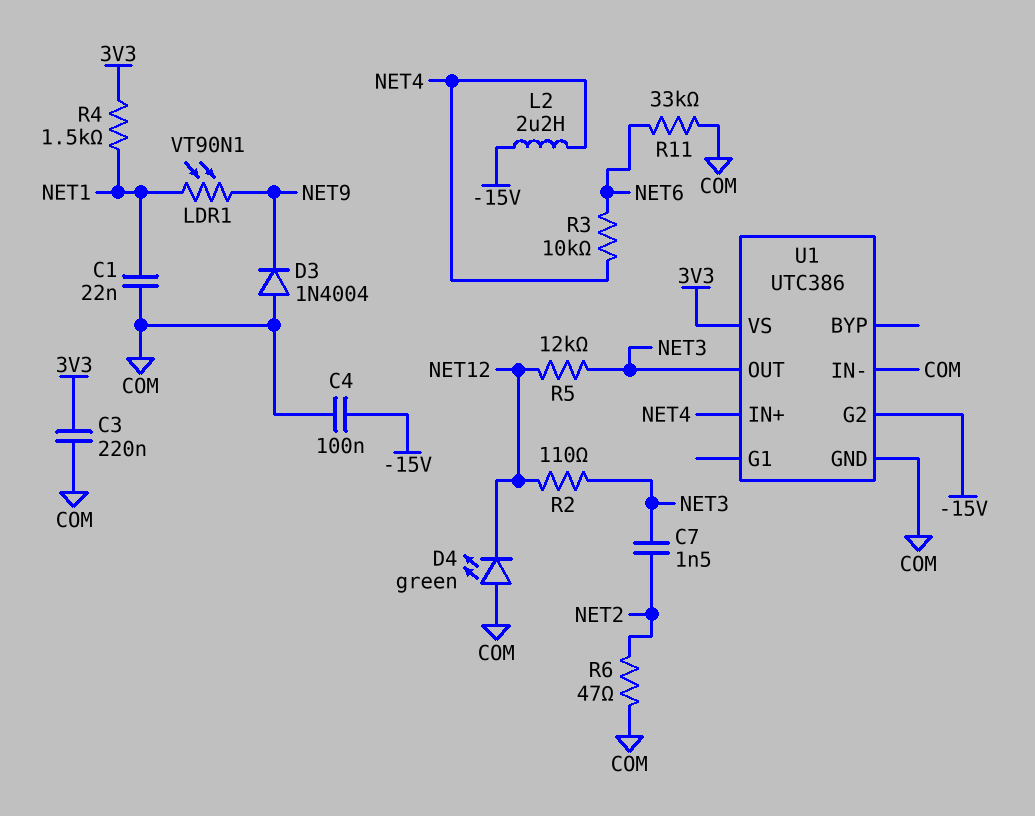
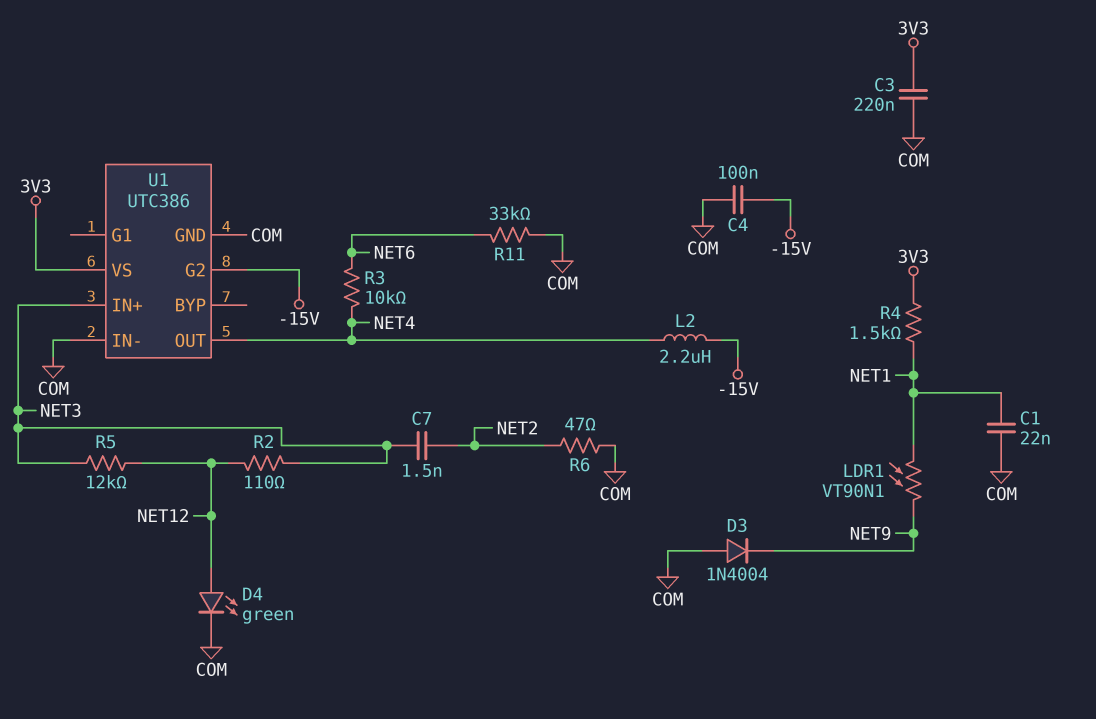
D4: LED green (A COM, K NET12) -> LED green (A NET12, K COM)
U1 pin IN+: NET4 -> NET3
U1 pin OUT: NET3 -> NET4

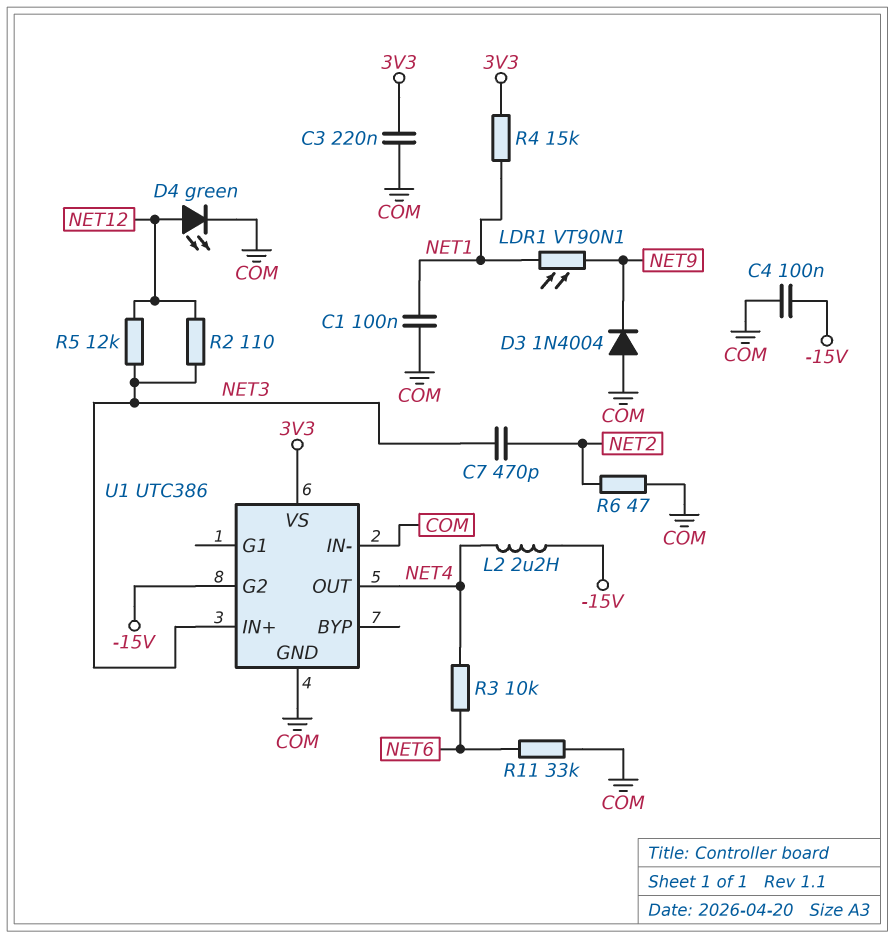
C1: 22nF (COM, NET1) -> 100nF (COM, NET1)
C7: 1.5nF (NET2, NET3) -> 470pF (NET2, NET3)
R4: 1.5k (3V3, NET1) -> 15k (3V3, NET1)

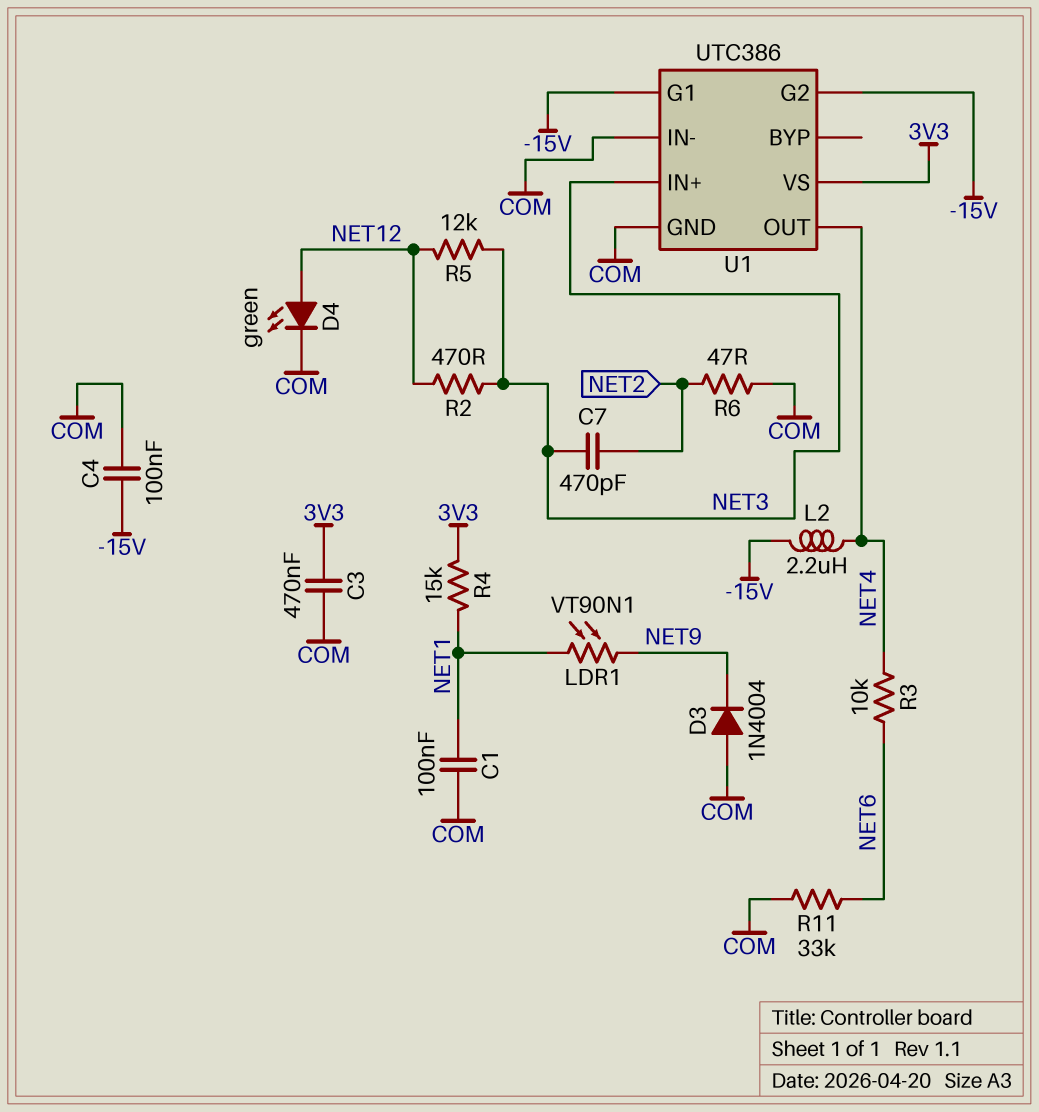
C3: 220nF (3V3, COM) -> 470nF (3V3, COM)
R2: 110 (NET3, NET12) -> 470 (NET3, NET12)
U1 pin G1: none -> -15V

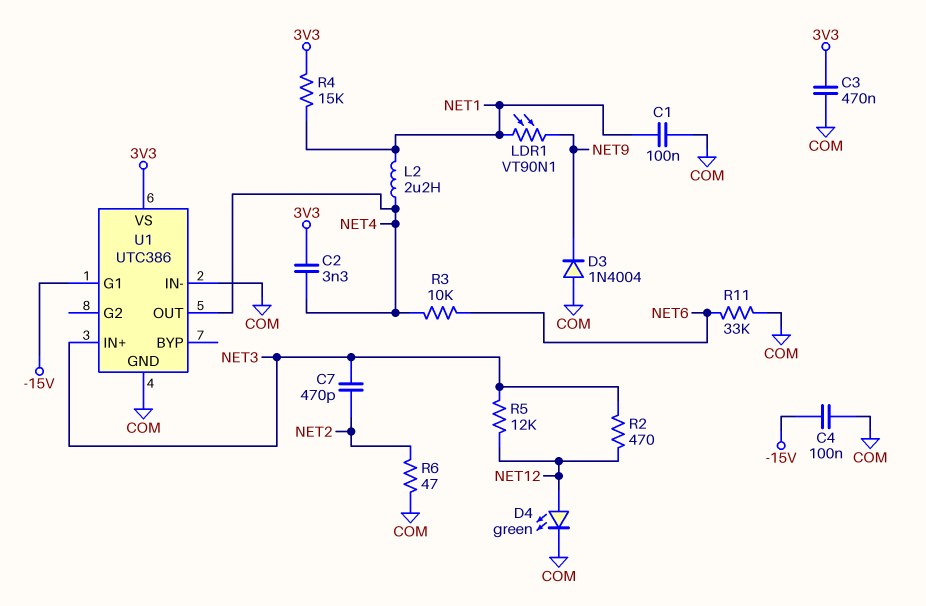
C2: none -> 3.3nF (3V3, NET4)
L2: 2.2uH (-15V, NET4) -> 2.2uH (NET1, NET4)
U1 pin G2: -15V -> none

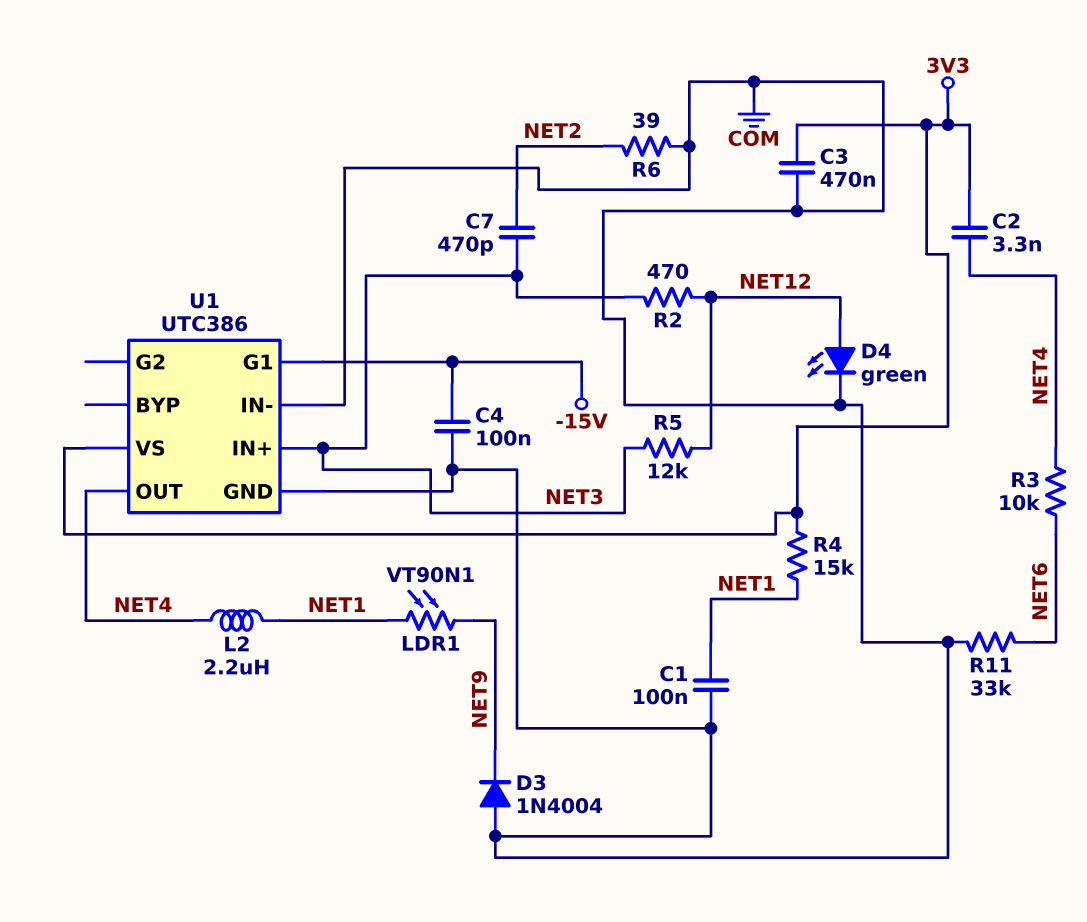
R6: 47 (COM, NET2) -> 39 (COM, NET2)

